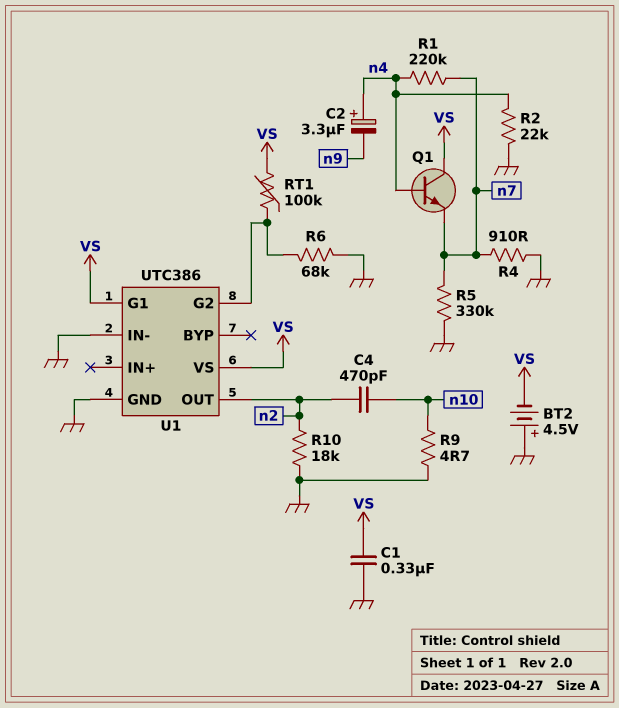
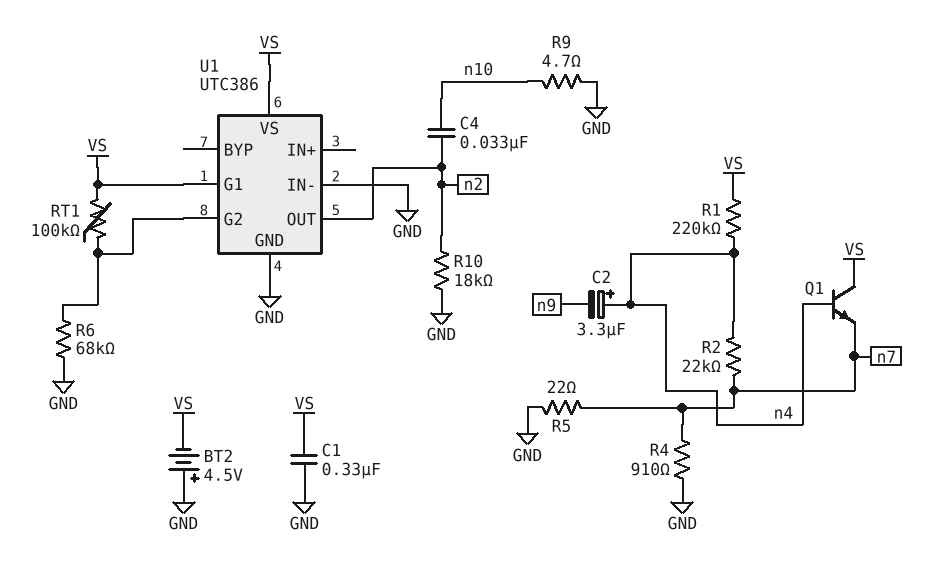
C4: 470pF (n2, n10) -> 33nF (n2, n10)
R1: 220k (n4, n7) -> 220k (VS, n4)
R2: 22k (GND, n4) -> 22k (n4, n7)
R5: 330k (GND, n7) -> 22 (GND, n7)

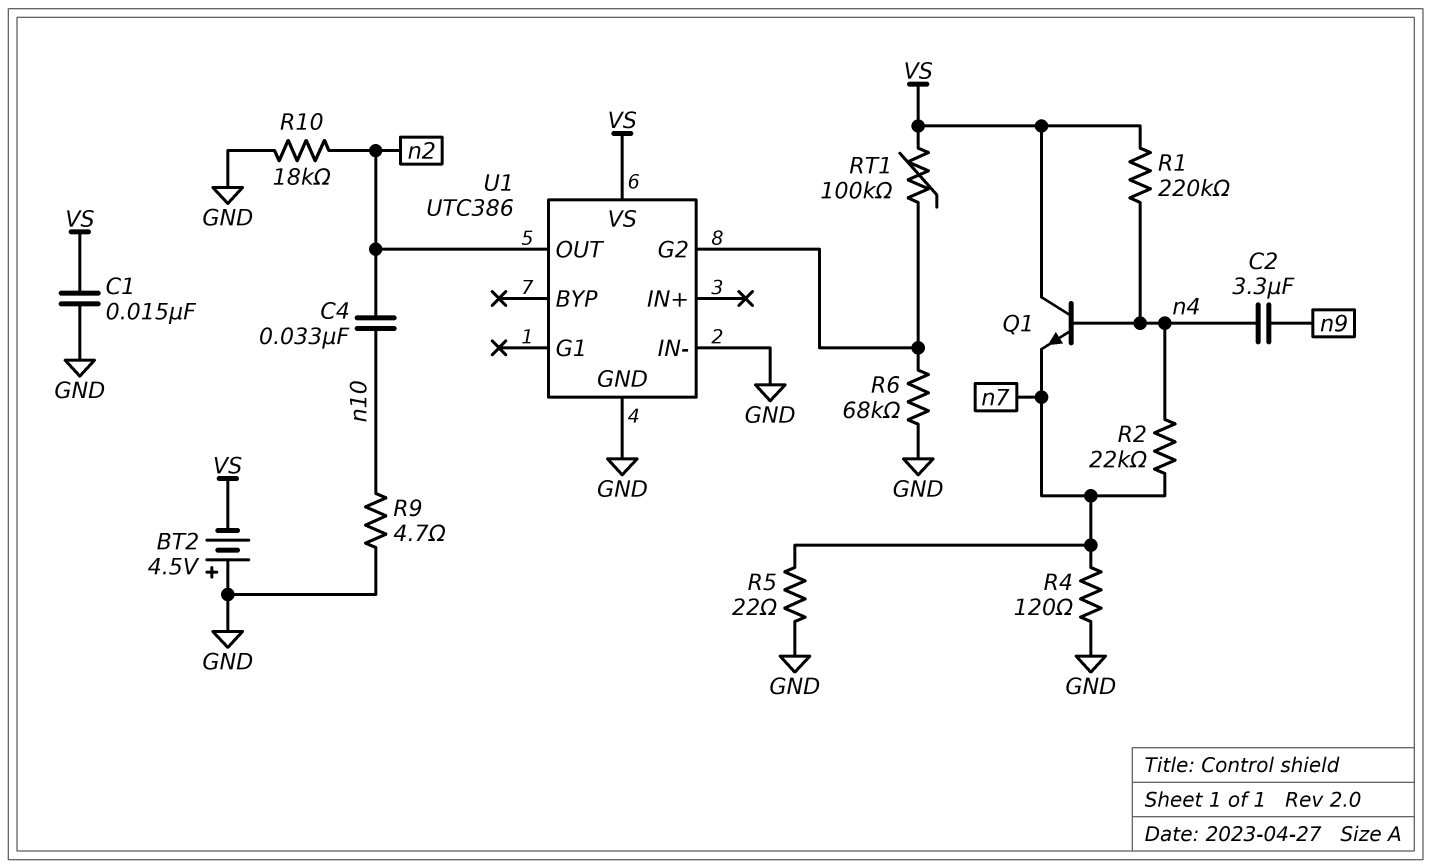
C1: 330nF (GND, VS) -> 15nF (GND, VS)
C2: 3.3uF (plus n4, minus n9) -> 3.3uF (n4, n9)
R4: 910 (GND, n7) -> 120 (GND, n7)
U1 pin G1: VS -> none

